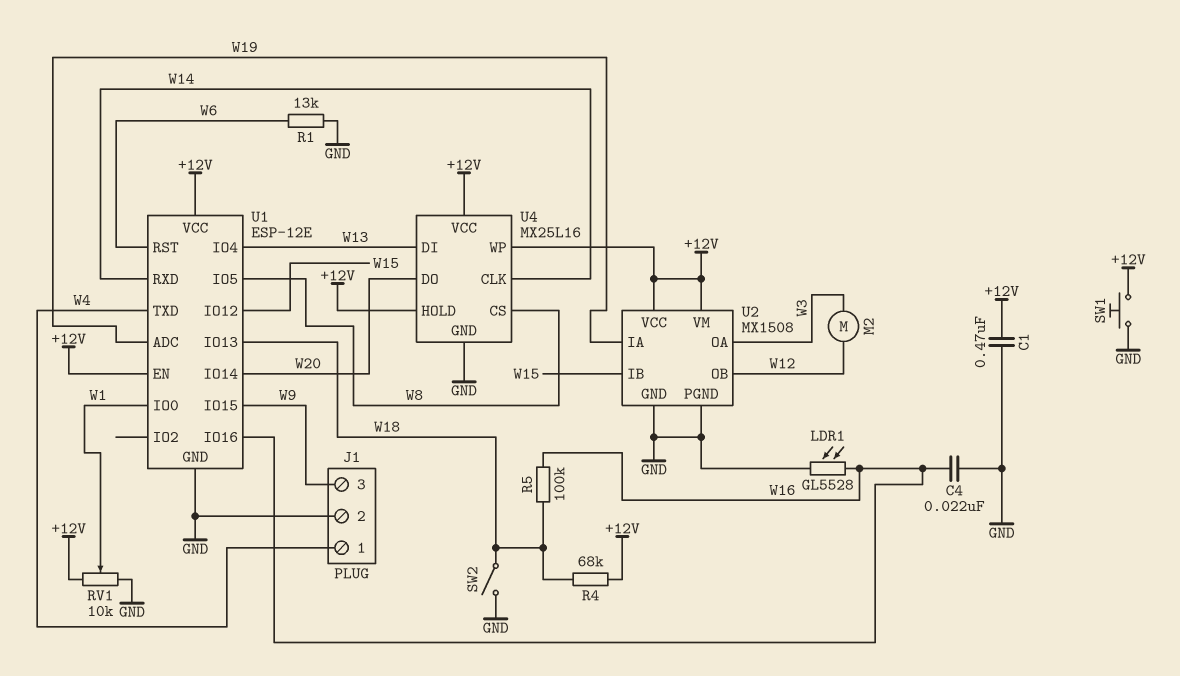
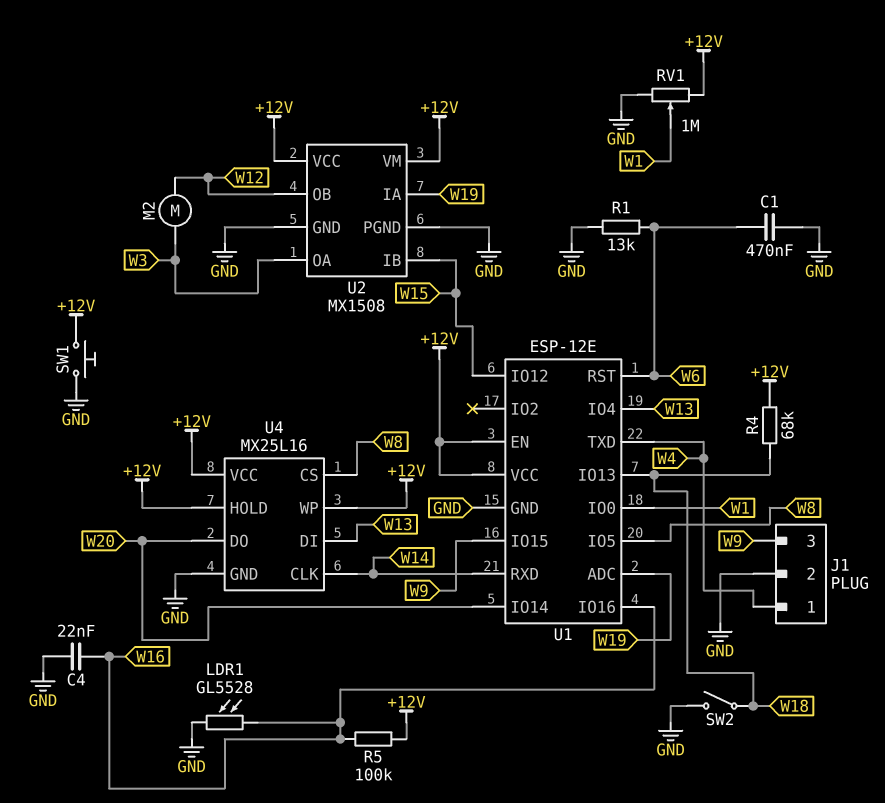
C1: 470nF (+12V, GND) -> 470nF (GND, W6)
R5: 100k (W16, W18) -> 100k (+12V, W16)
RV1: 10k (+12V, GND, wiper W1) -> 1M (+12V, GND, wiper W1)

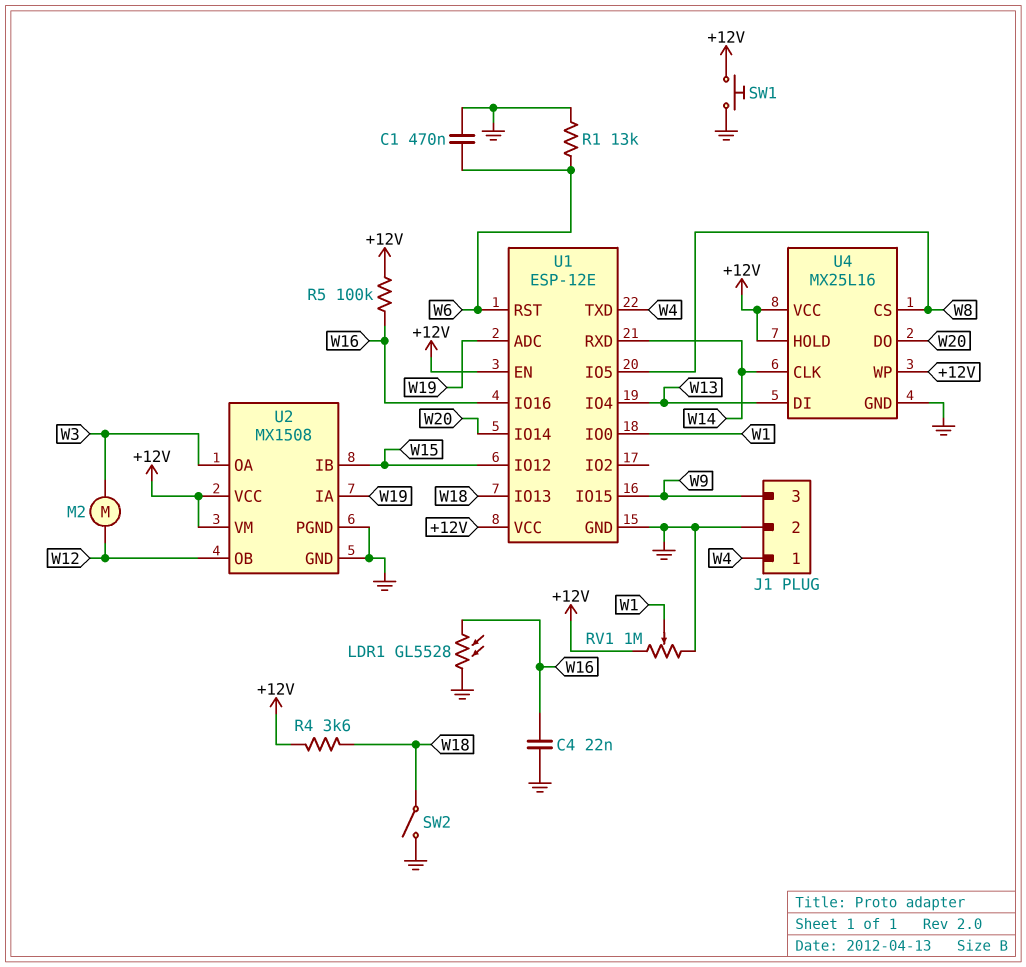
R4: 68k (+12V, W18) -> 3.6k (+12V, W18)

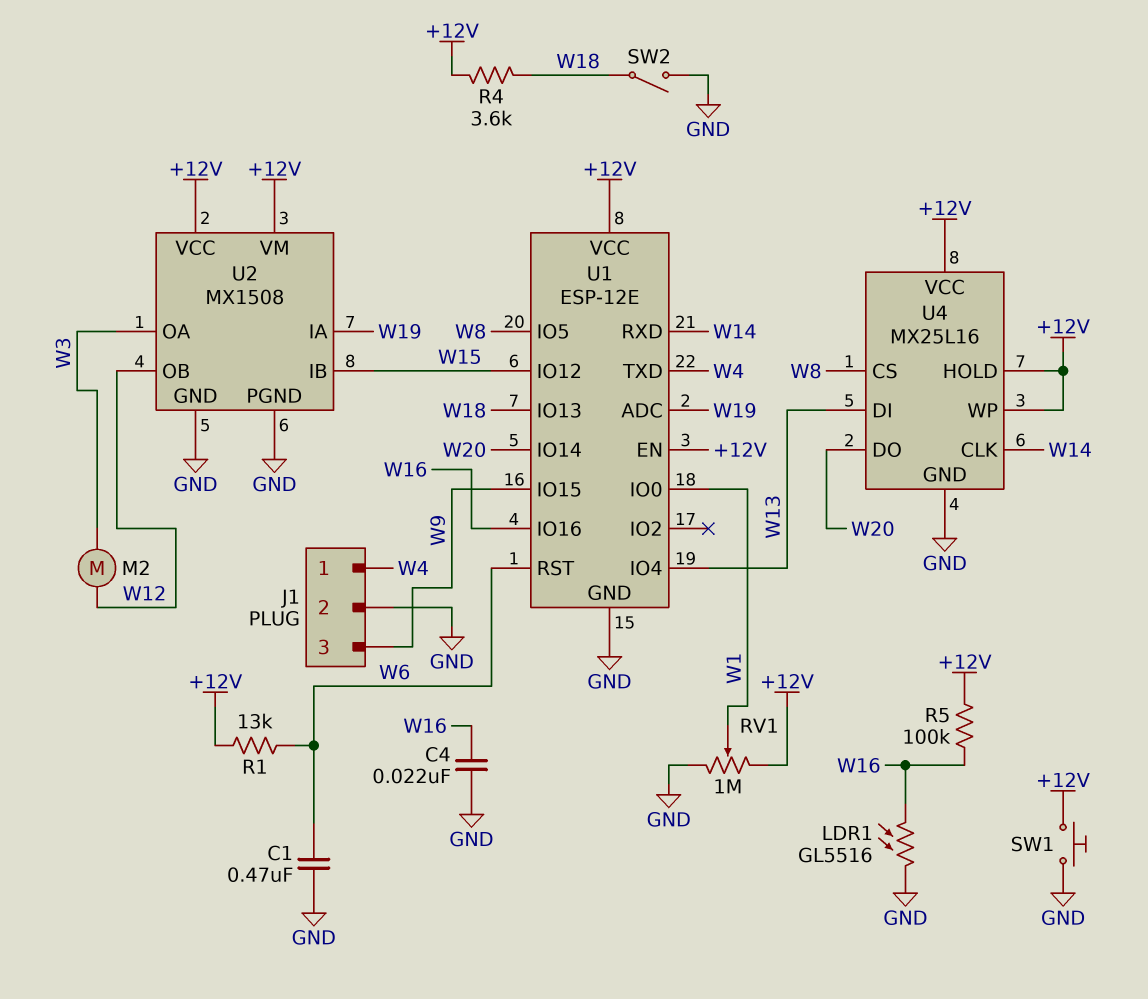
LDR1: GL5528 (GND, W16) -> GL5516 (GND, W16)
R1: 13k (GND, W6) -> 13k (+12V, W6)

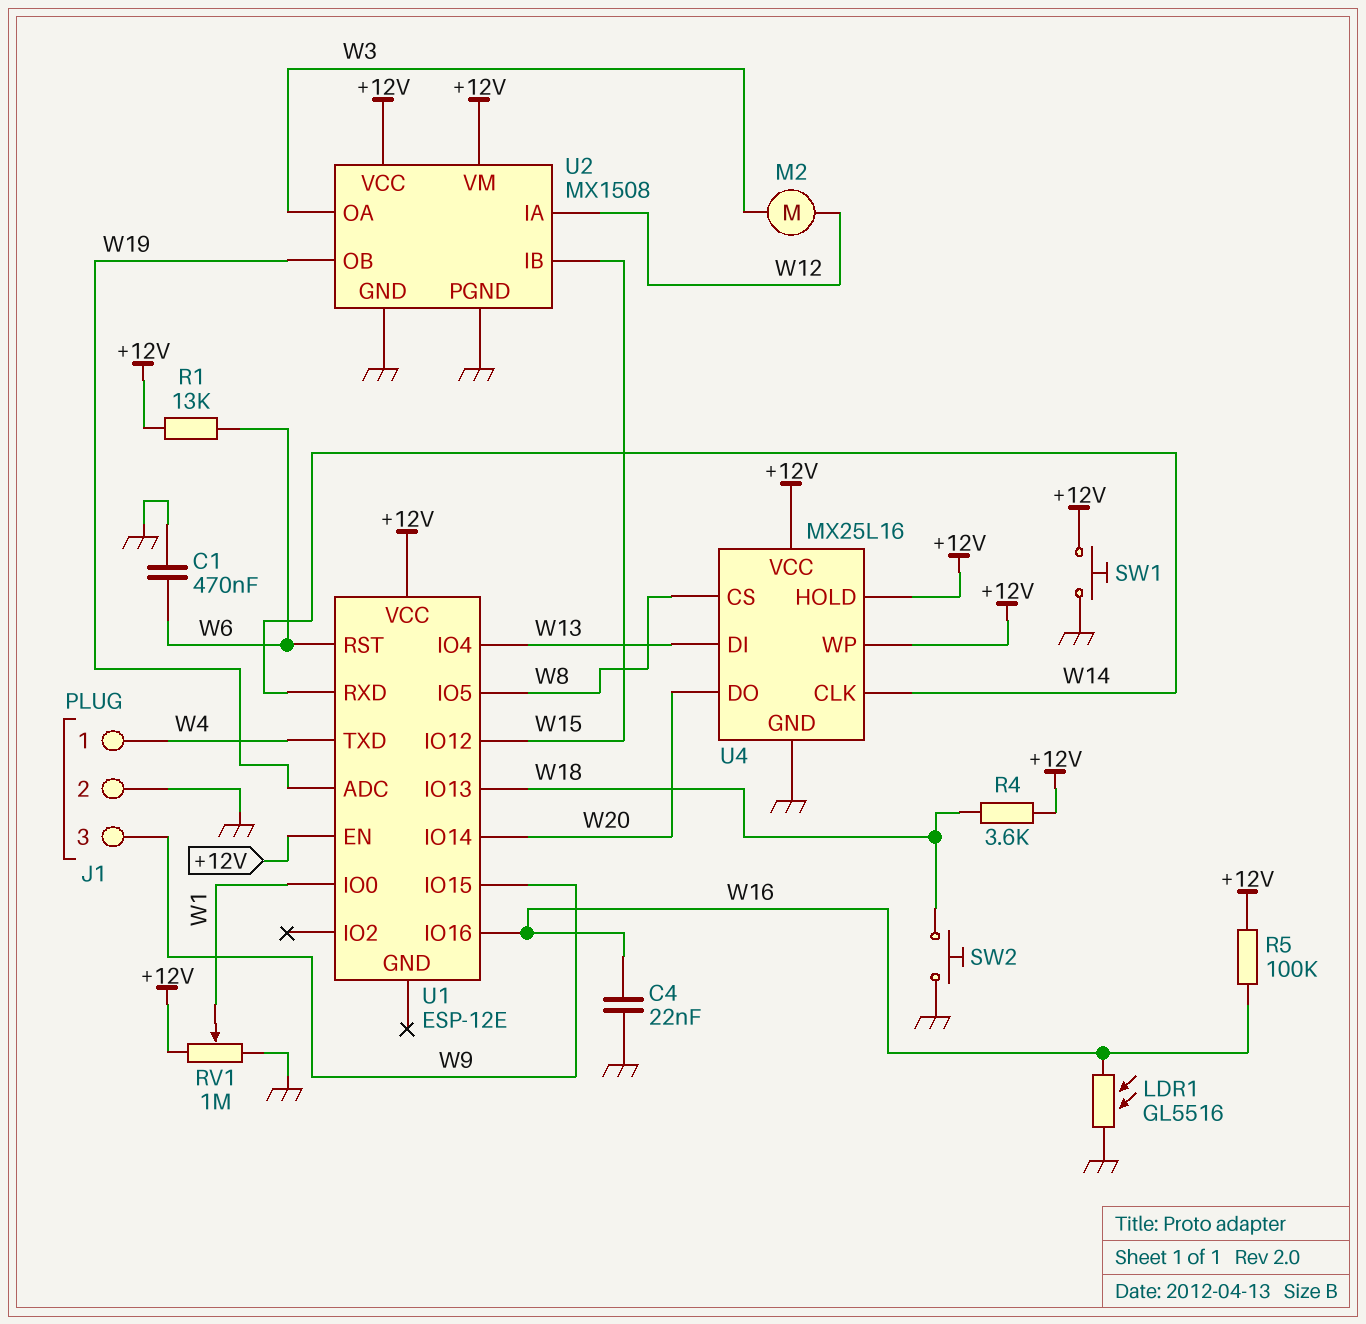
SW2: switch (GND, W18) -> button (GND, W18)
U1 pin GND: GND -> none
U2 pin IA: W19 -> W12
U2 pin OB: W12 -> W19

